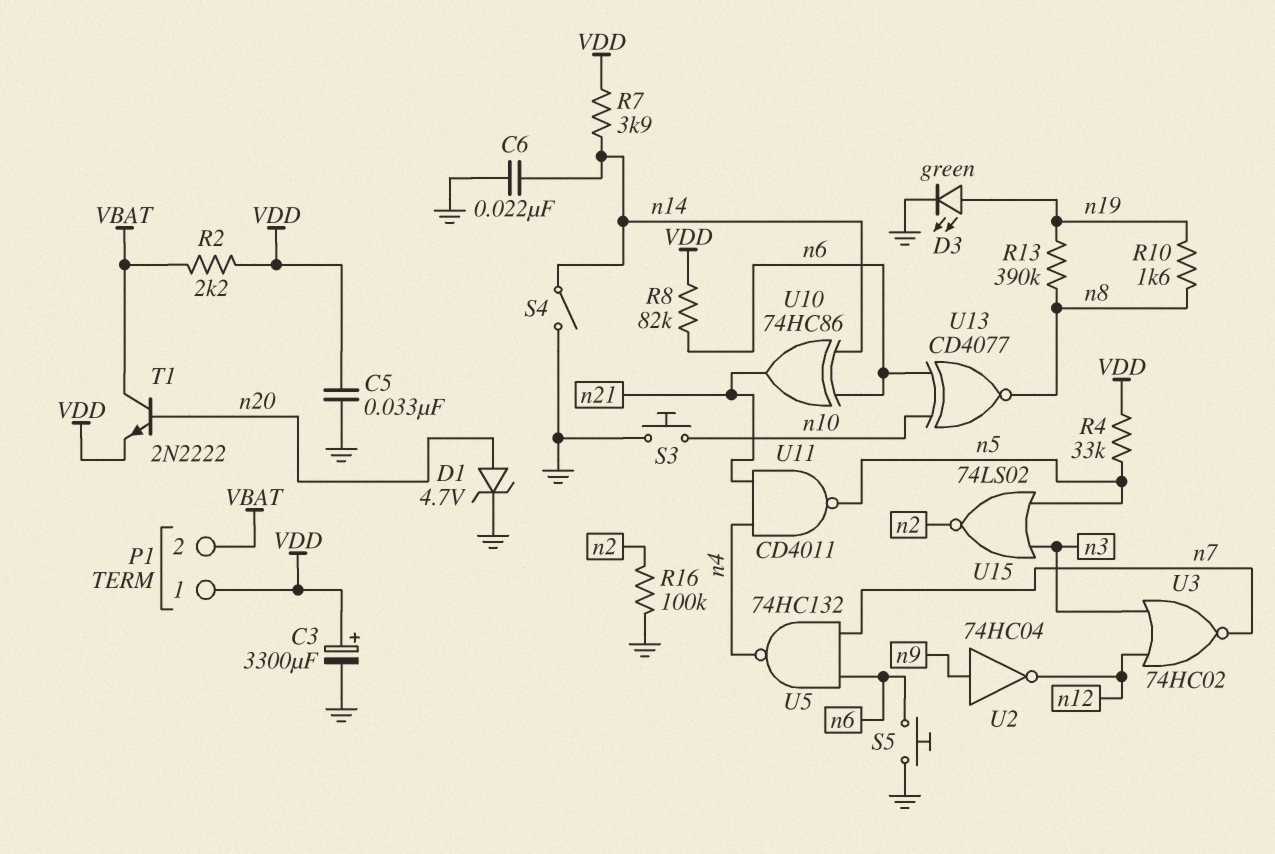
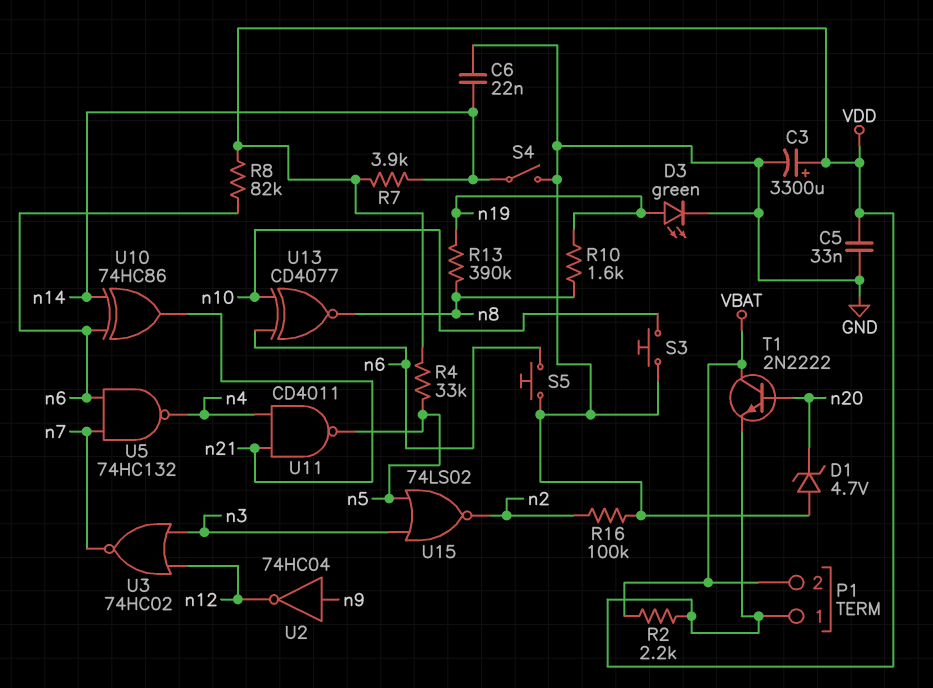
D1: zener 4.7V (A n20, K GND) -> zener 4.7V (A GND, K n20)

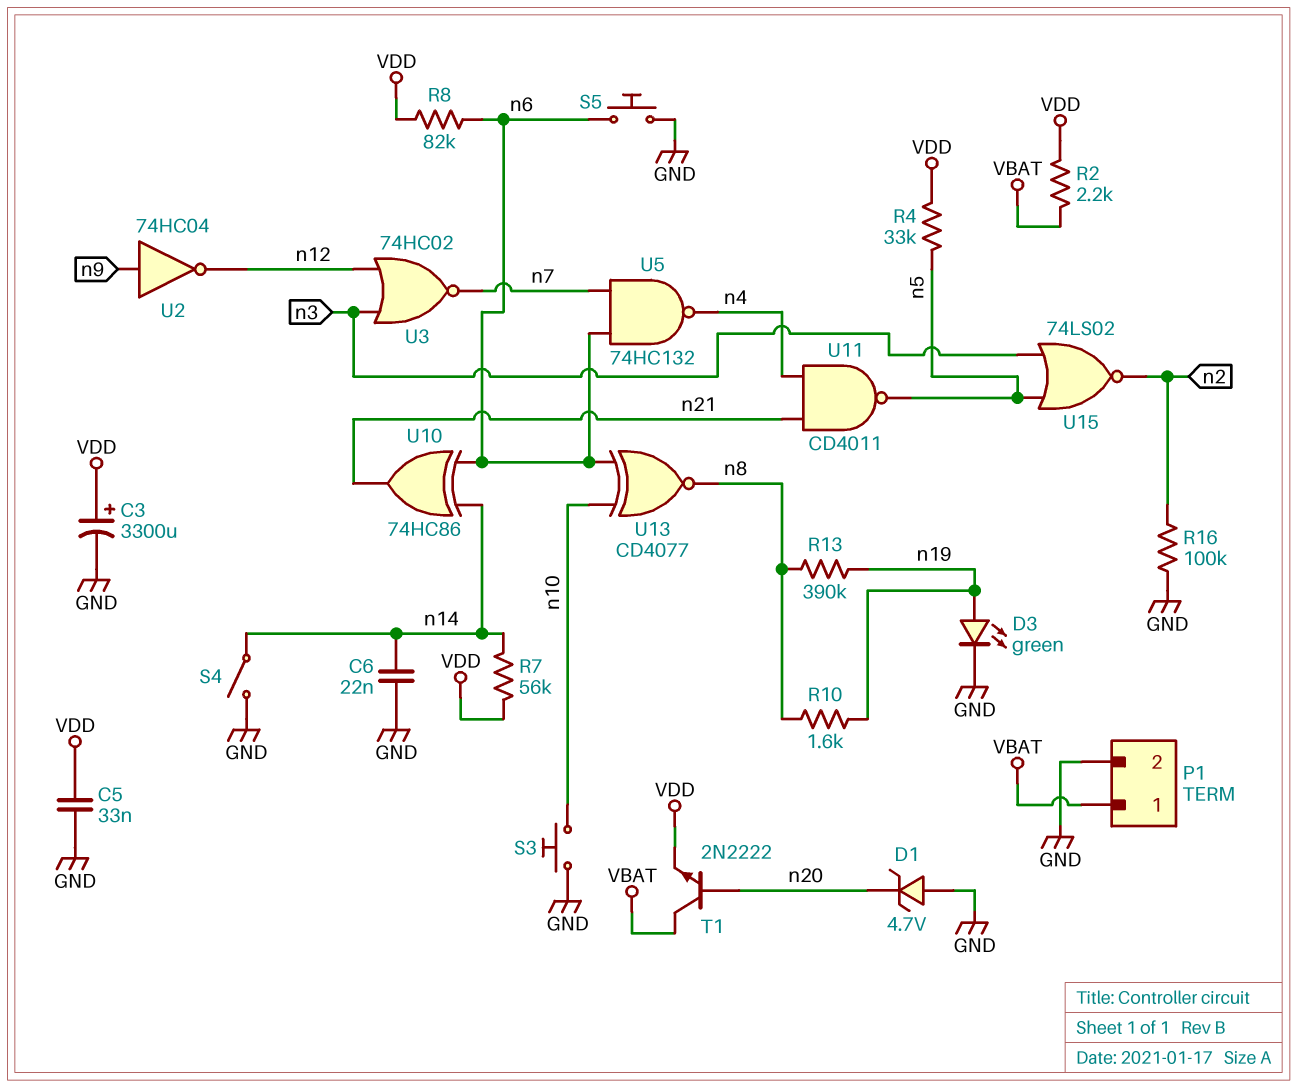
P1 pin 1: VDD -> VBAT
P1 pin 2: VBAT -> GND
R7: 3.9k (VDD, n14) -> 56k (VDD, n14)

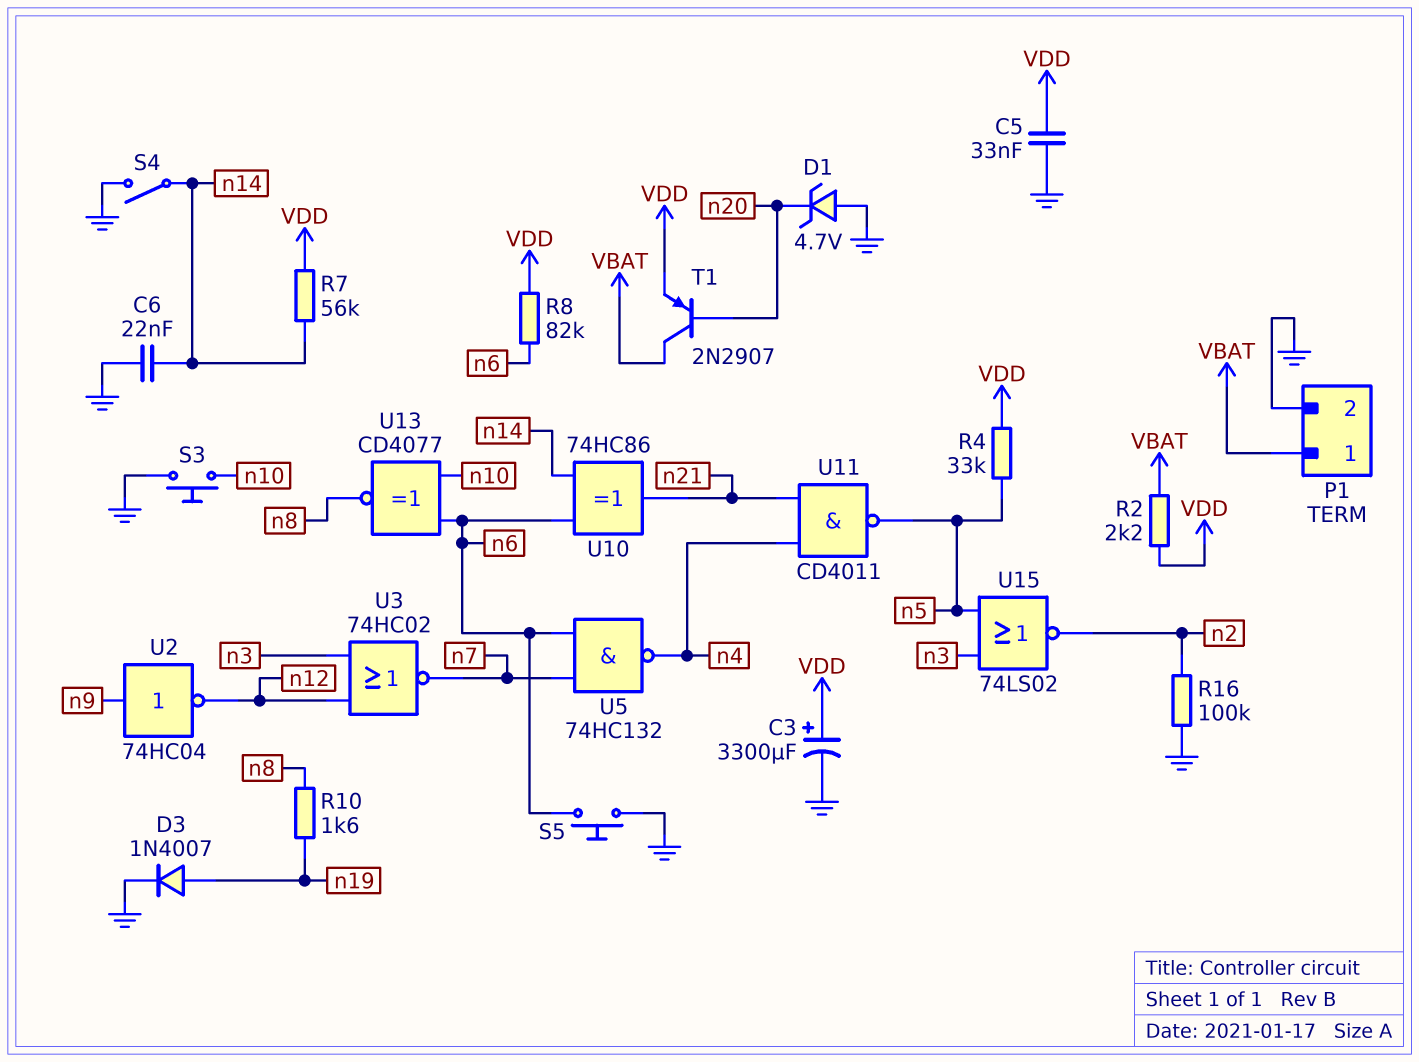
D3: LED green (A n19, K GND) -> diode 1N4007 (A n19, K GND)
R13: 390k (n8, n19) -> none
T1: NPN 2N2222 (B n20, C VBAT, E VDD) -> PNP 2N2907 (B n20, C VBAT, E VDD)

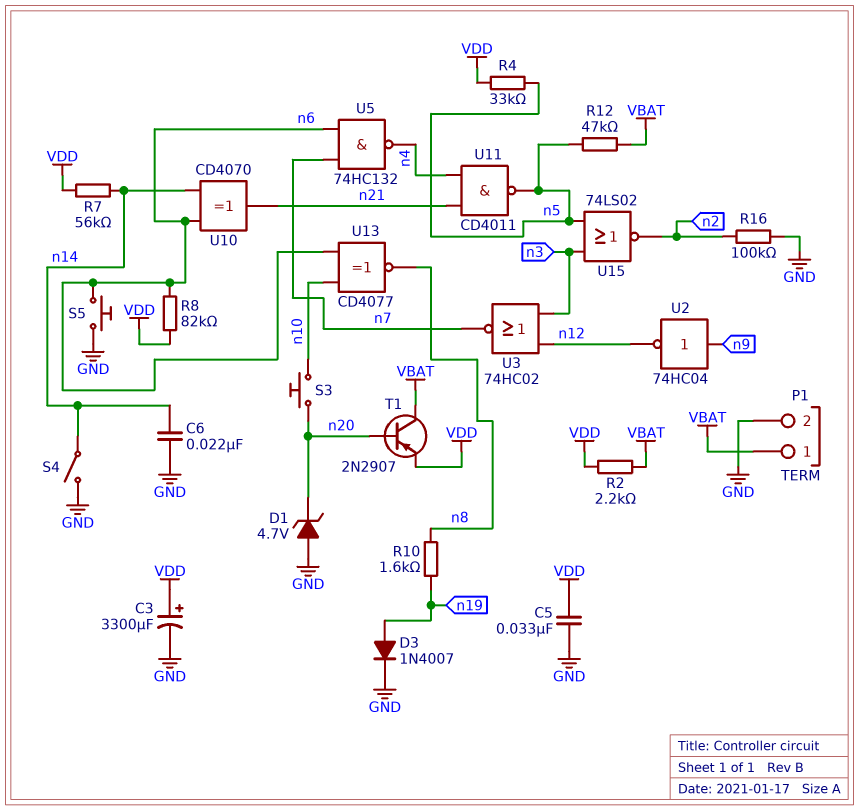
R12: none -> 47k (VBAT, n5)
S3: button (GND, n10) -> button (n10, n20)
U10: XOR 74HC86 (in n6, in n14, out n21) -> XOR CD4070 (in n6, in n14, out n21)

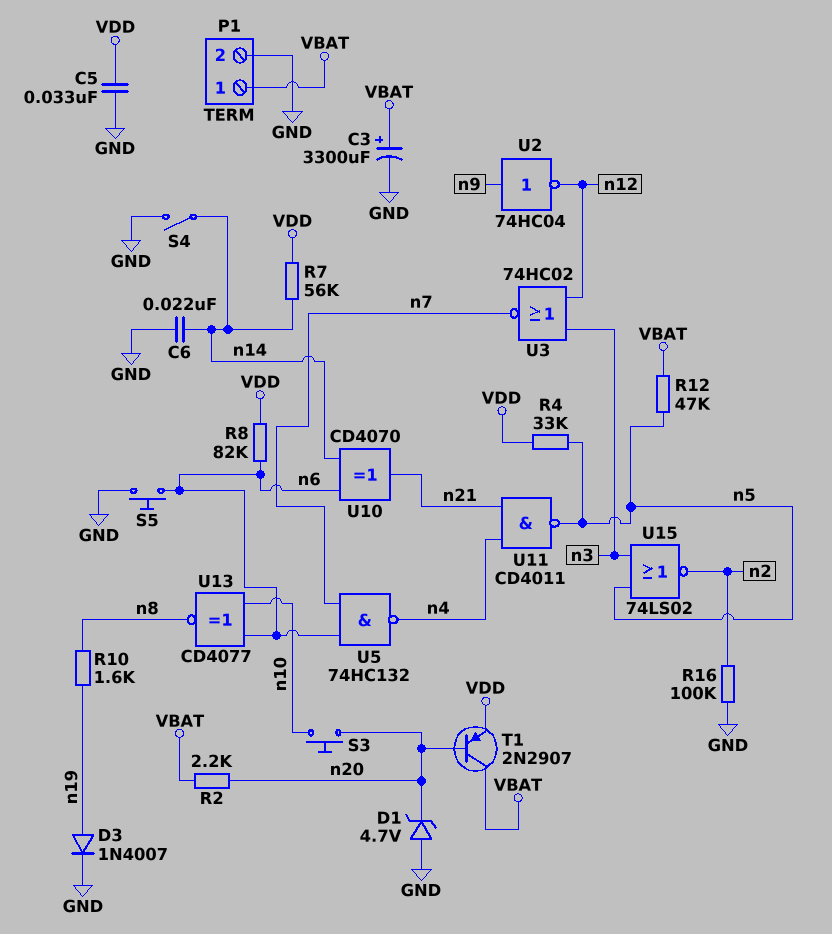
C3: 3300uF (plus VDD, minus GND) -> 3300uF (plus VBAT, minus GND)
R2: 2.2k (VBAT, VDD) -> 2.2k (VBAT, n20)

